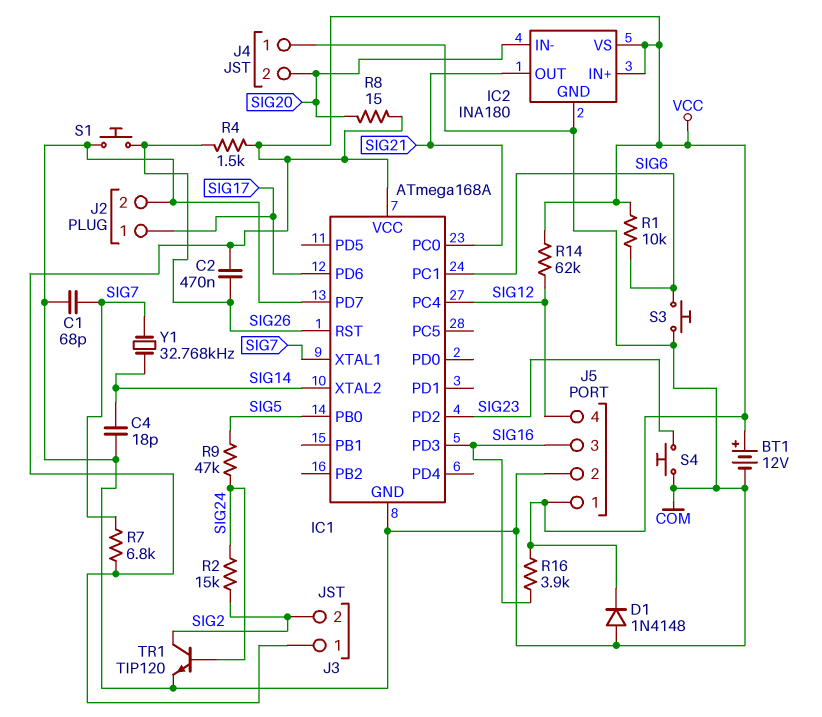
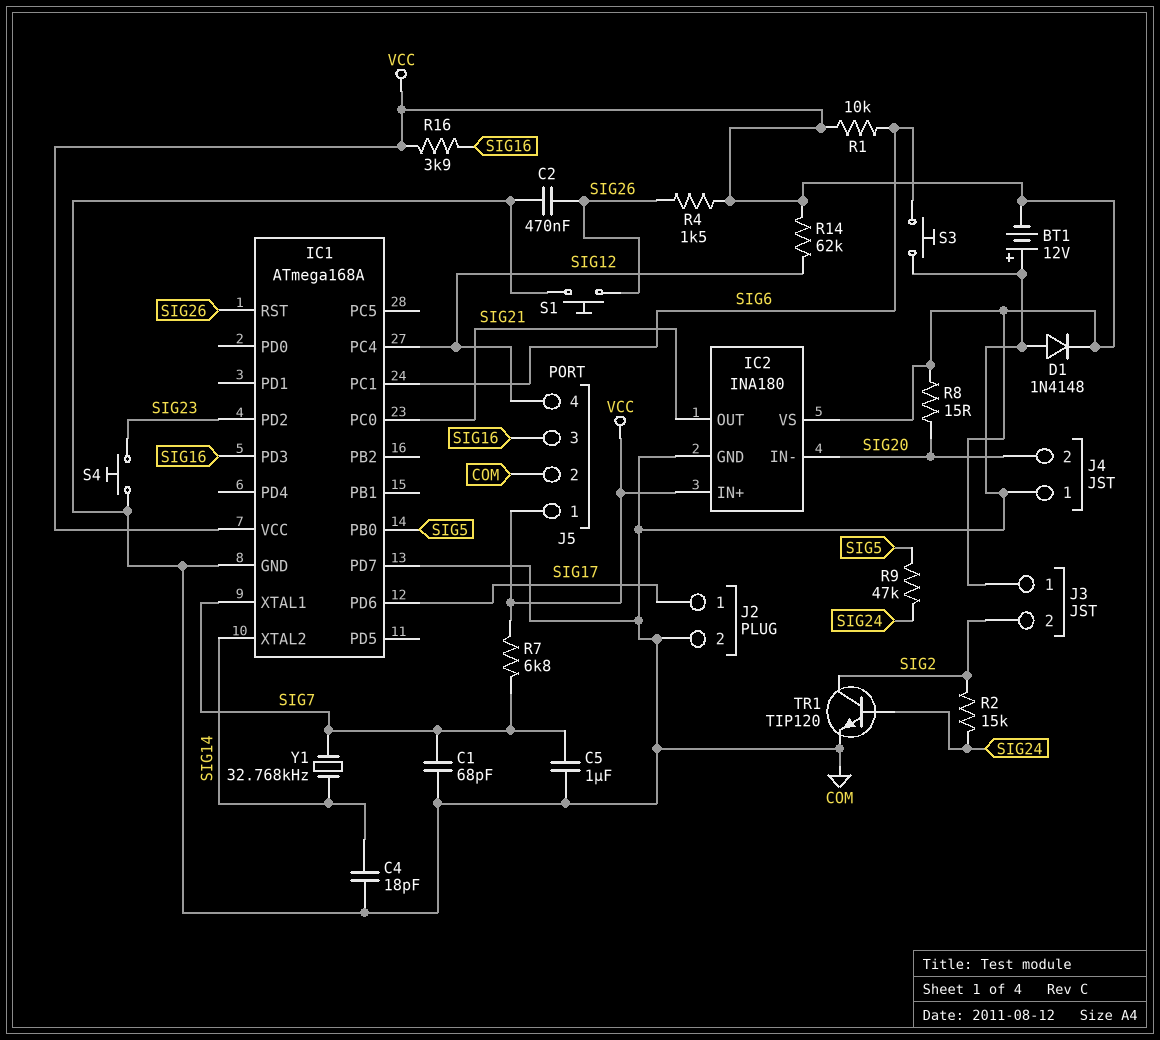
BT1: 12V (plus VCC, minus COM) -> 12V (plus COM, minus VCC)
C2: 470nF (SIG26, VCC) -> 470nF (COM, SIG26)
C5: none -> 1uF (COM, SIG7)

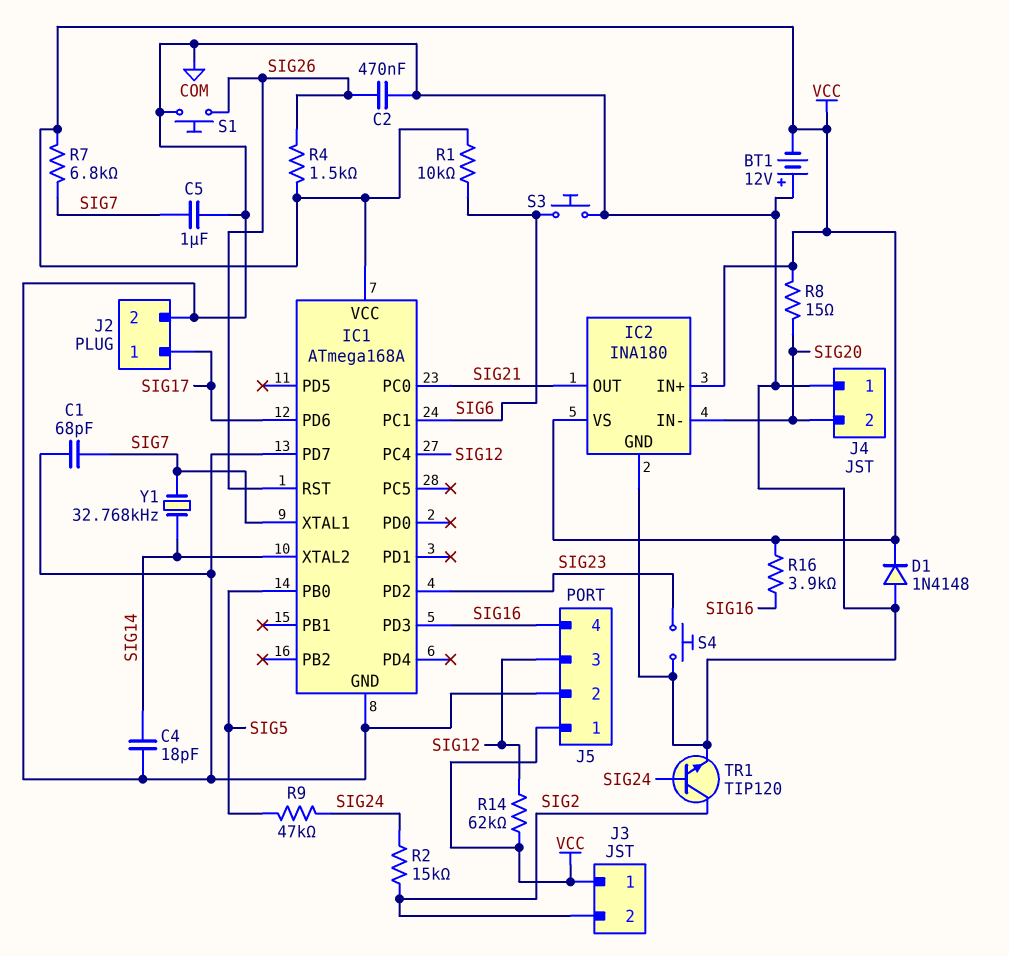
J5 pin 3: SIG16 -> SIG12
J5 pin 4: SIG12 -> SIG16

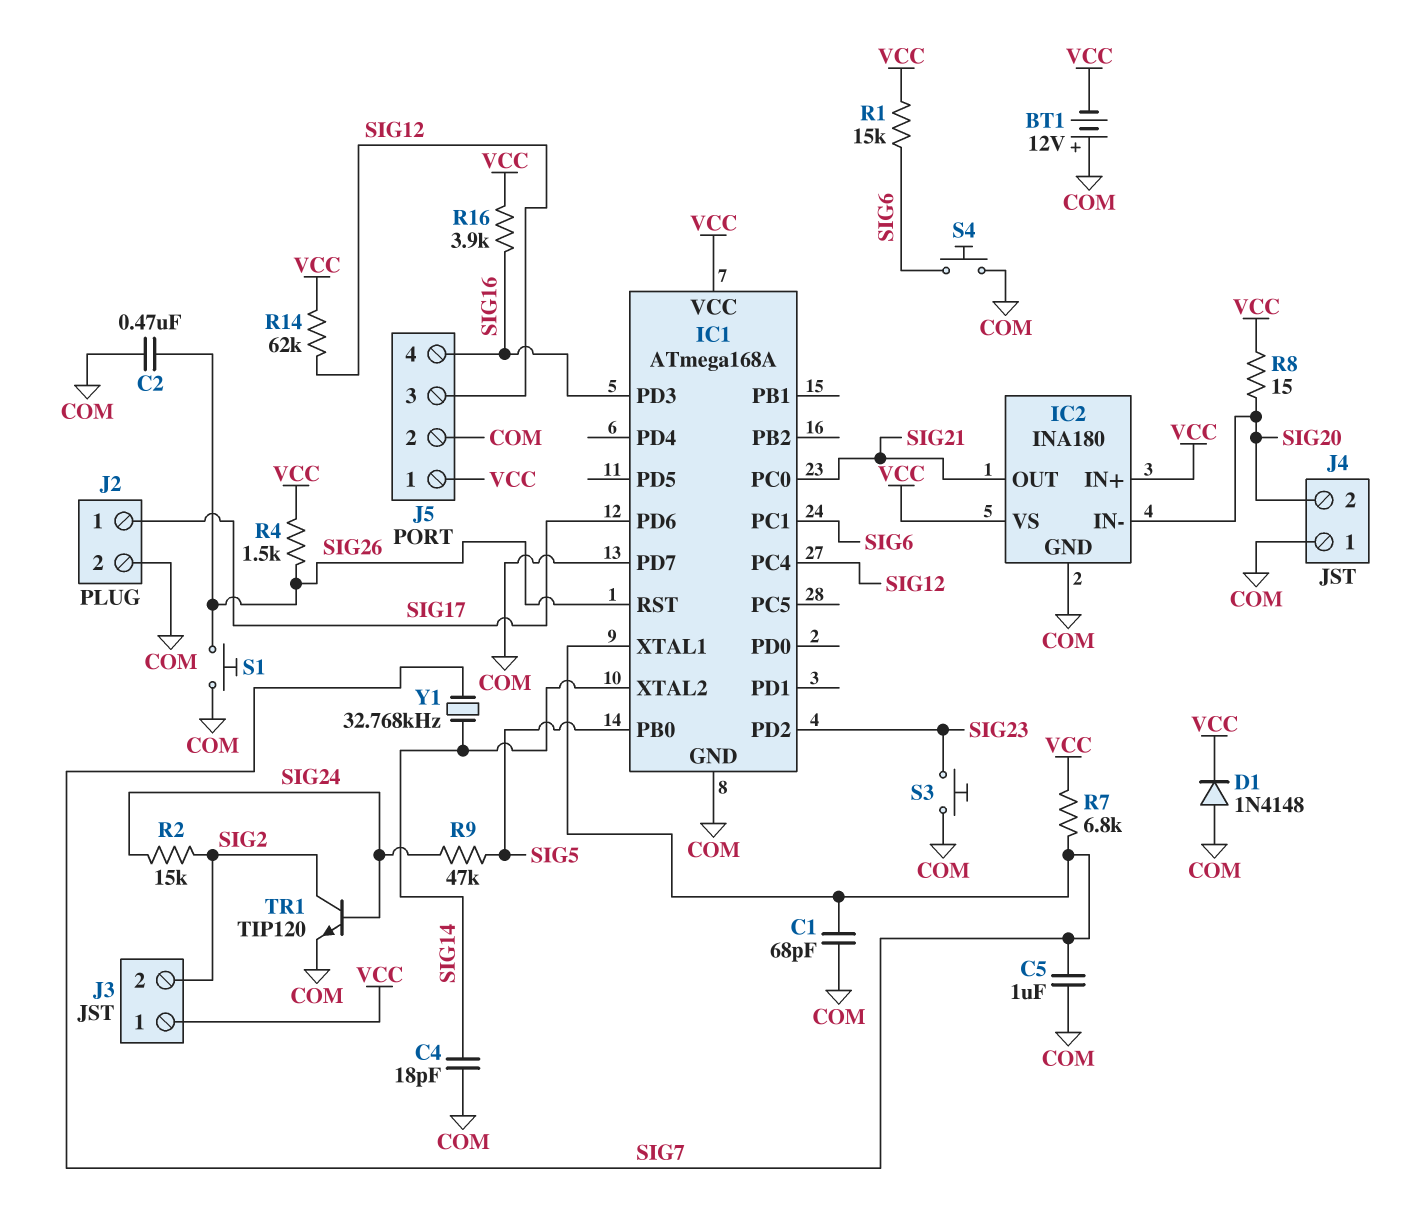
R1: 10k (SIG6, VCC) -> 15k (SIG6, VCC)
S3: button (COM, SIG6) -> button (COM, SIG23)
S4: button (COM, SIG23) -> button (COM, SIG6)

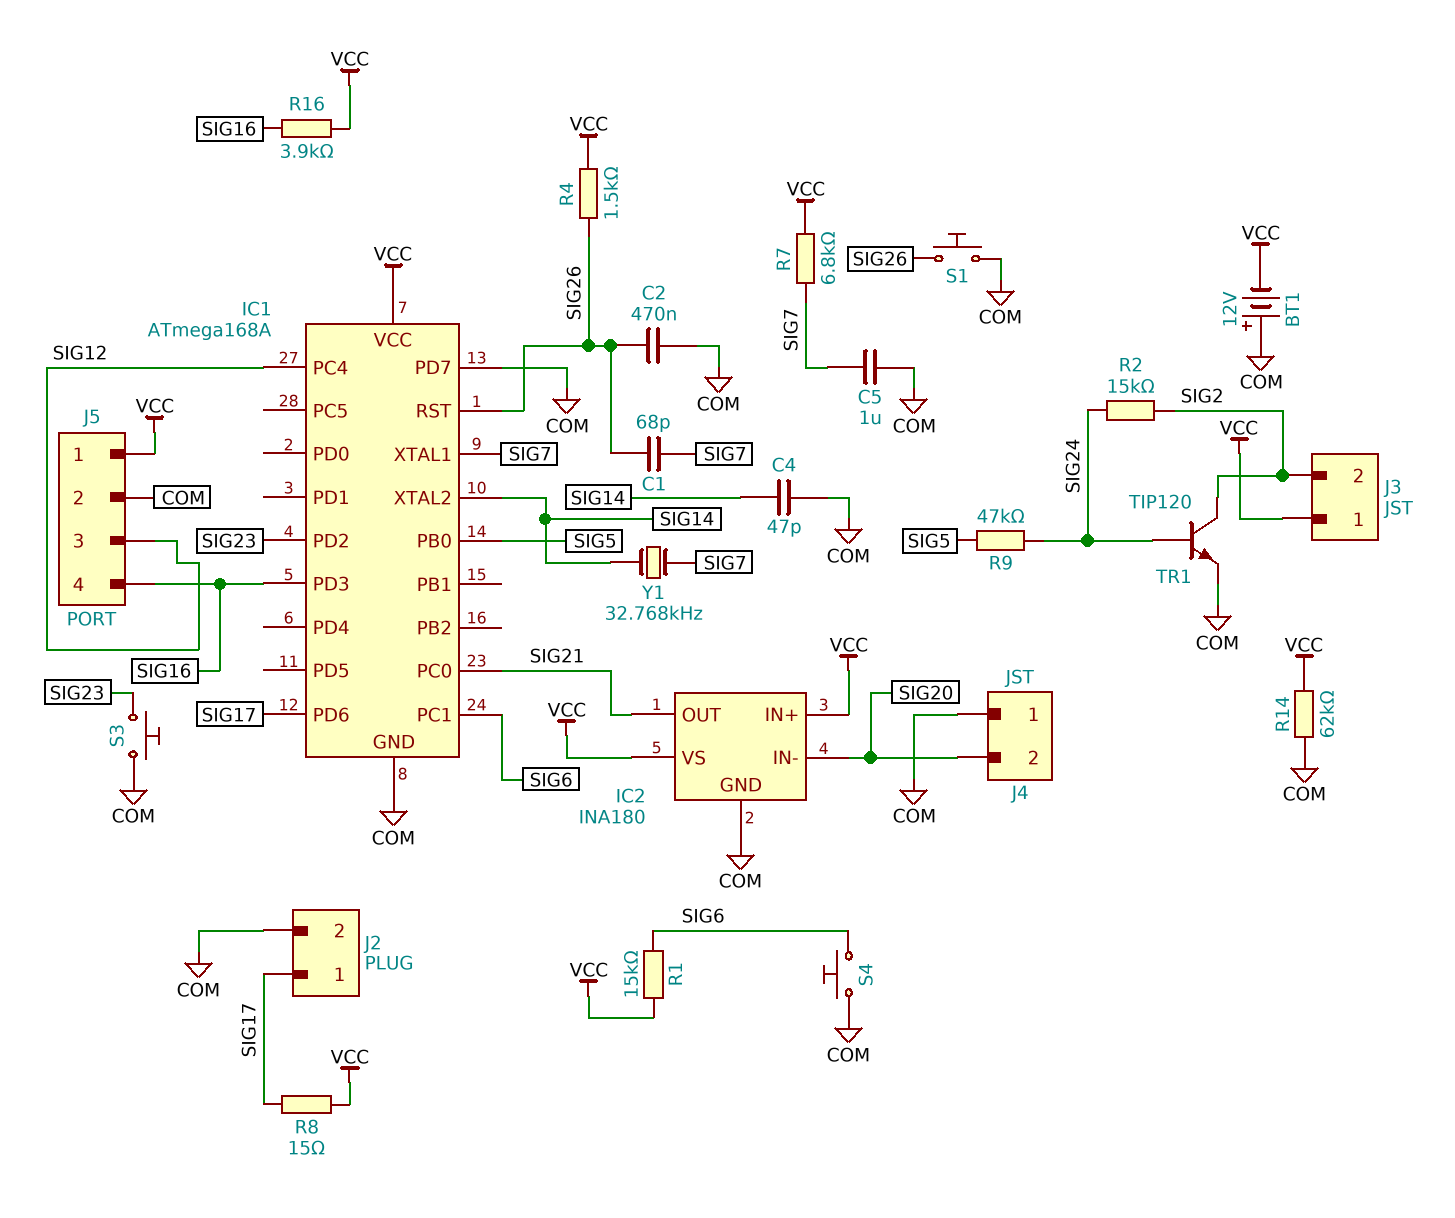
C1: 68pF (COM, SIG7) -> 68pF (SIG7, SIG26)
C4: 18pF (COM, SIG14) -> 47pF (COM, SIG14)
D1: diode 1N4148 (A COM, K VCC) -> none
R8: 15 (SIG20, VCC) -> 15 (SIG17, VCC)
R14: 62k (SIG12, VCC) -> 62k (COM, VCC)

